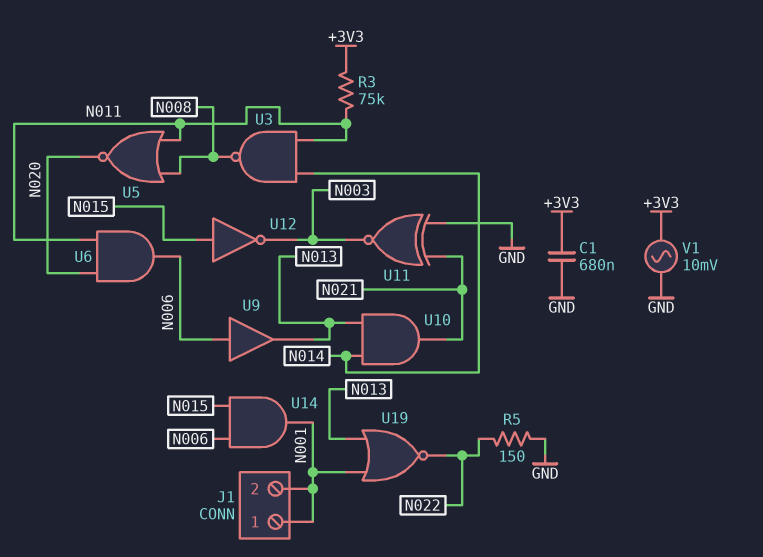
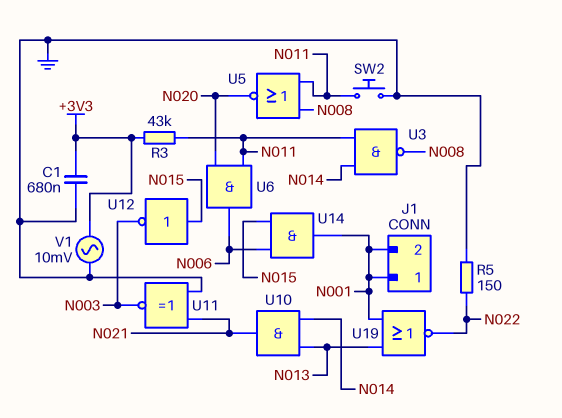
R3: 75k (+3V3, N011) -> 43k (+3V3, N011)
SW2: none -> button (GND, N011)
U9: buffer (in N006, out N013) -> none

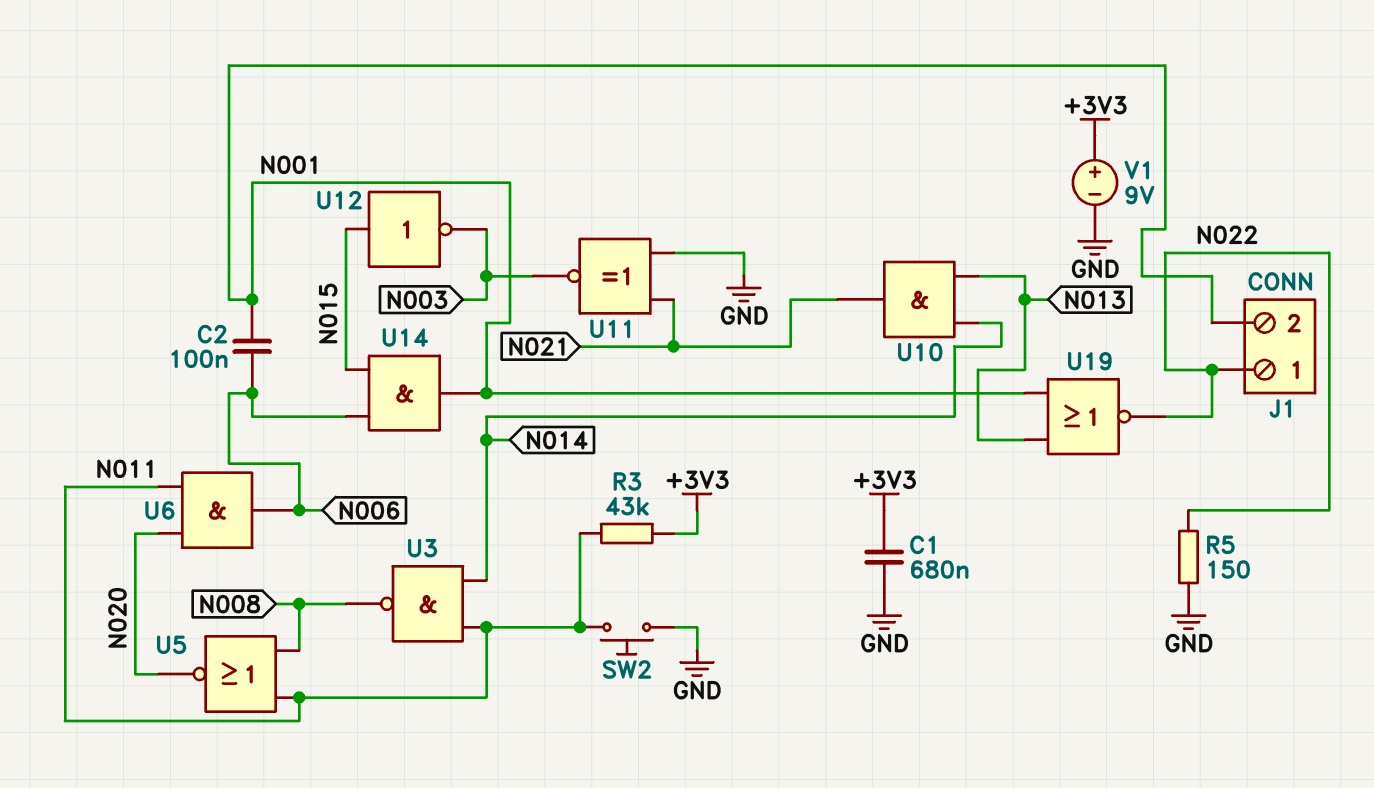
C2: none -> 100nF (N001, N006)
J1 pin 1: N001 -> N022
V1: AC 10mV (+3V3, GND) -> 9V (plus +3V3, minus GND)

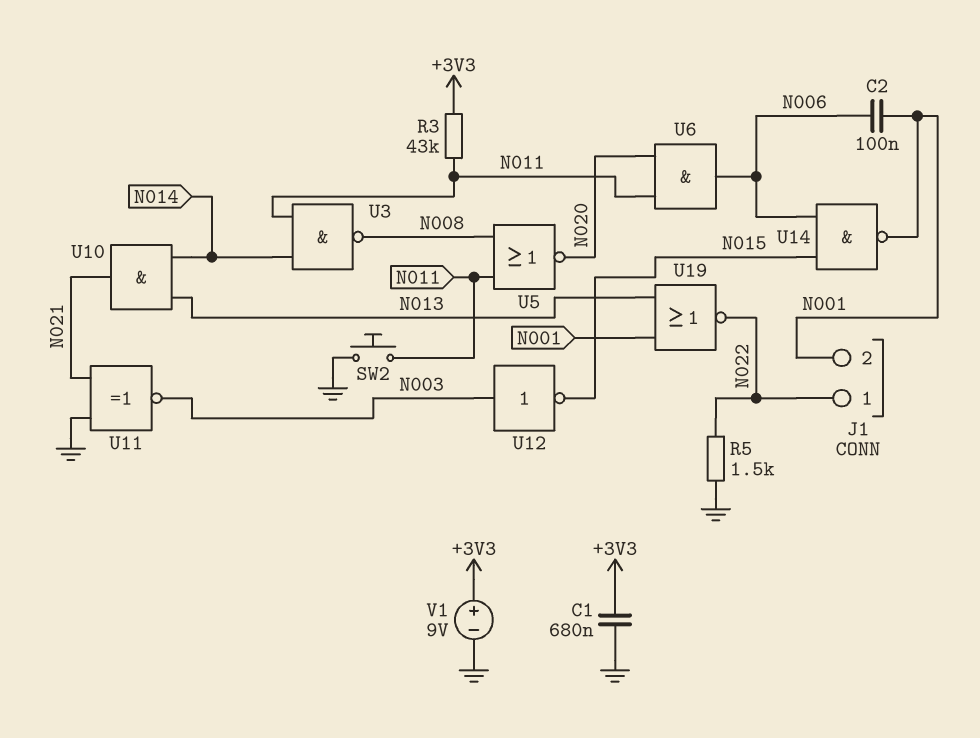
R5: 150 (GND, N022) -> 1.5k (GND, N022)
U12: NOT (in N015, out N003) -> NOT (in N003, out N015)
U14: AND (in N006, in N015, out N001) -> NAND (in N006, in N015, out N001)

